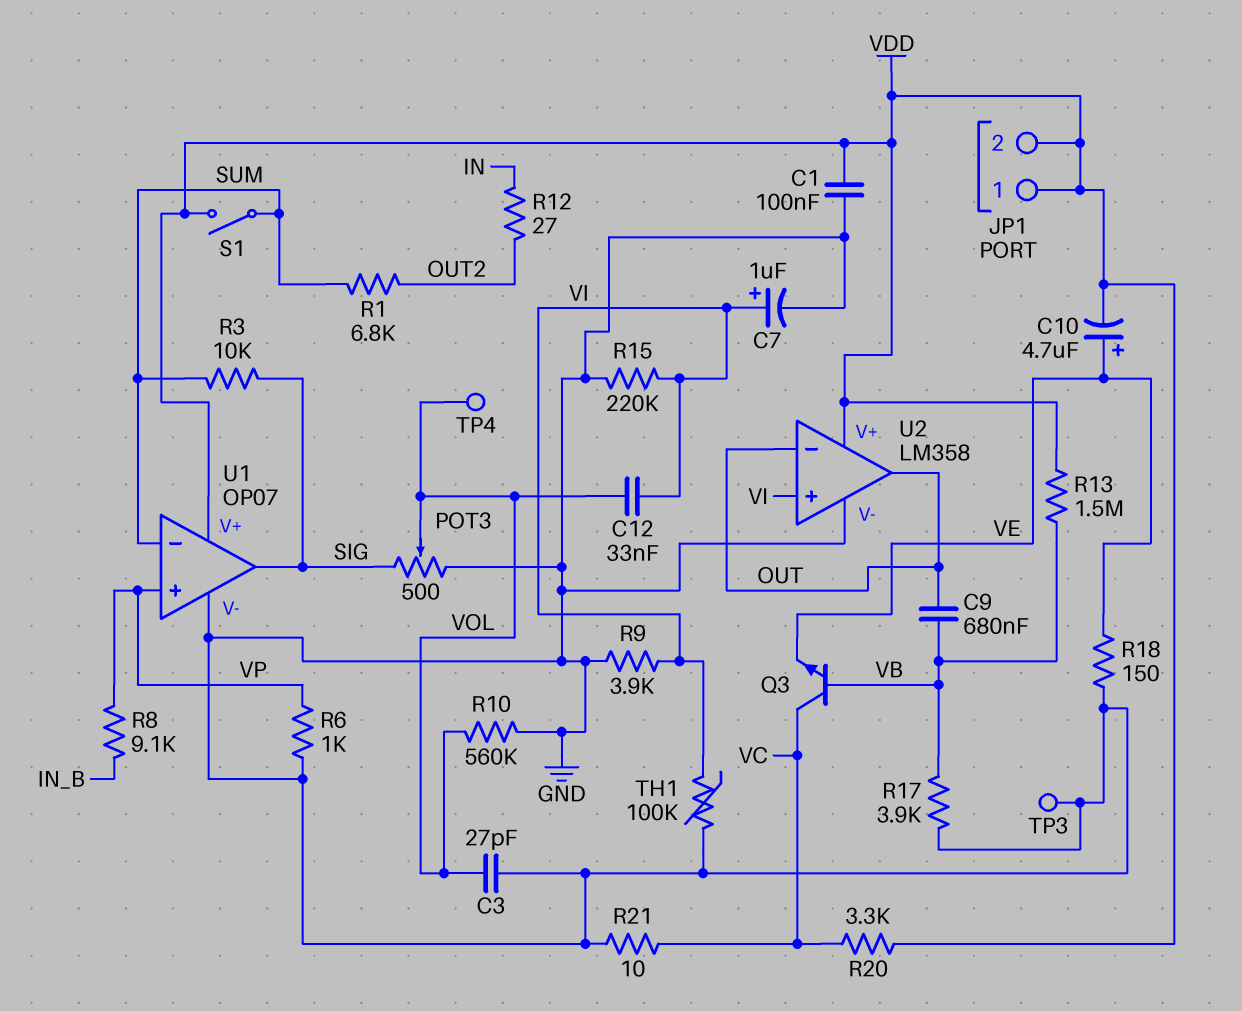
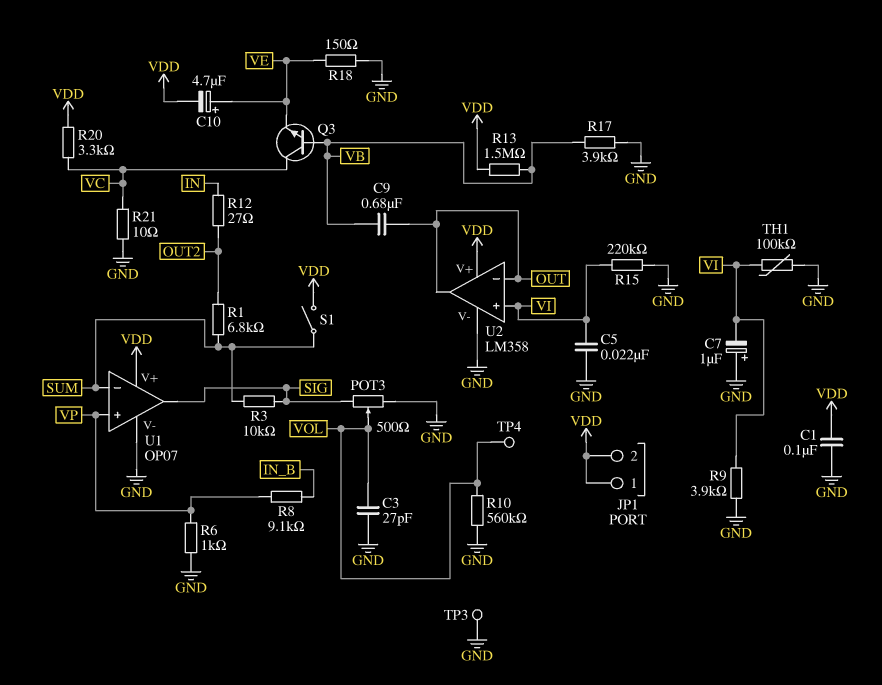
C5: none -> 22nF (GND, VI)
C7: 1uF (plus VI, minus GND) -> 1uF (plus GND, minus VI)
C12: 33nF (VI, VOL) -> none

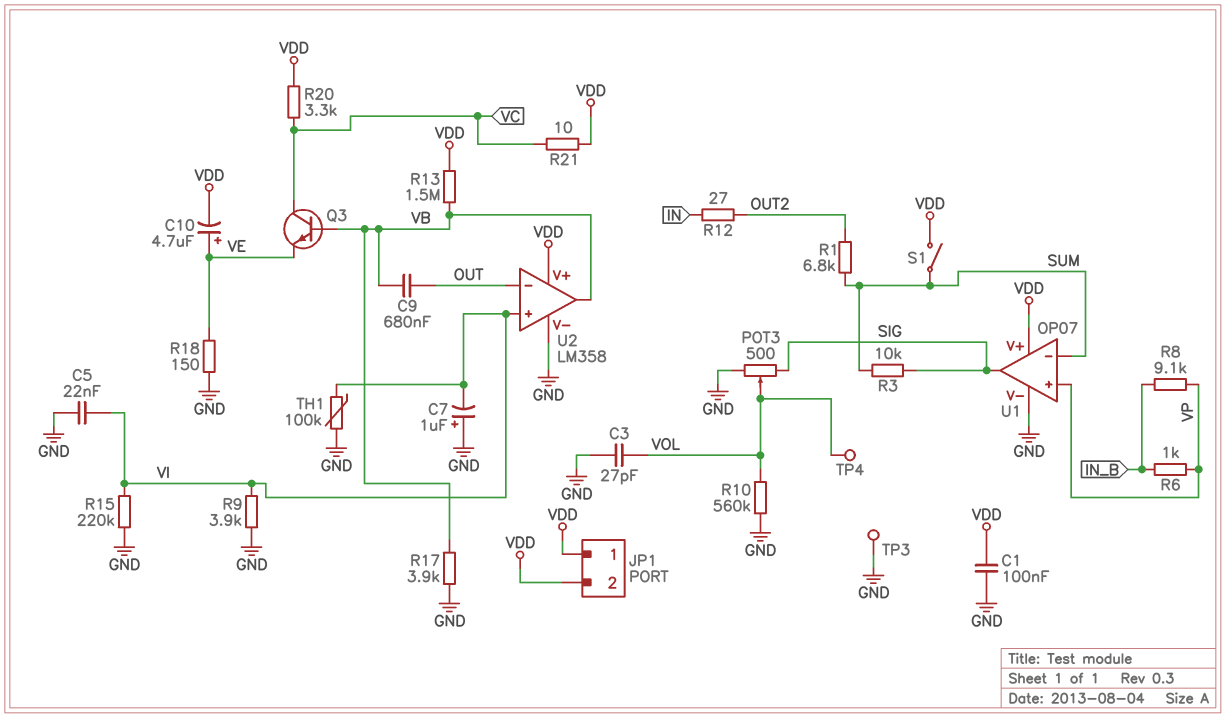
R6: 1k (GND, VP) -> 1k (IN_B, VP)
R21: 10 (GND, VC) -> 10 (VC, VDD)
U2 pin out: OUT -> VB

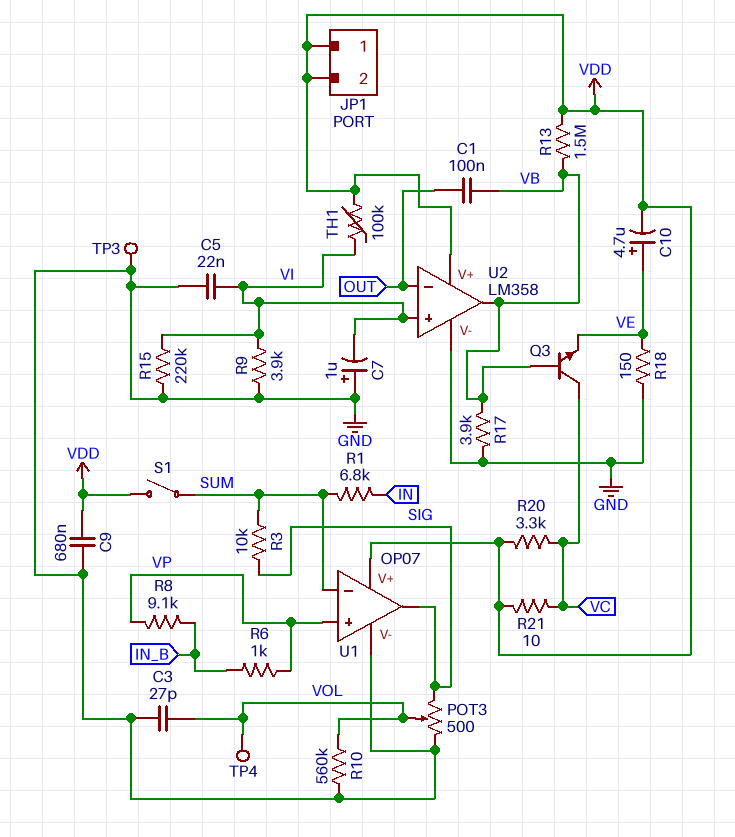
C1: 100nF (GND, VDD) -> 100nF (OUT, VB)
C9: 680nF (OUT, VB) -> 680nF (GND, VDD)
R1: 6.8k (OUT2, SUM) -> 6.8k (IN, SUM)
R12: 27 (IN, OUT2) -> none
TH1: 100k (GND, VI) -> 100k (VDD, VI)

